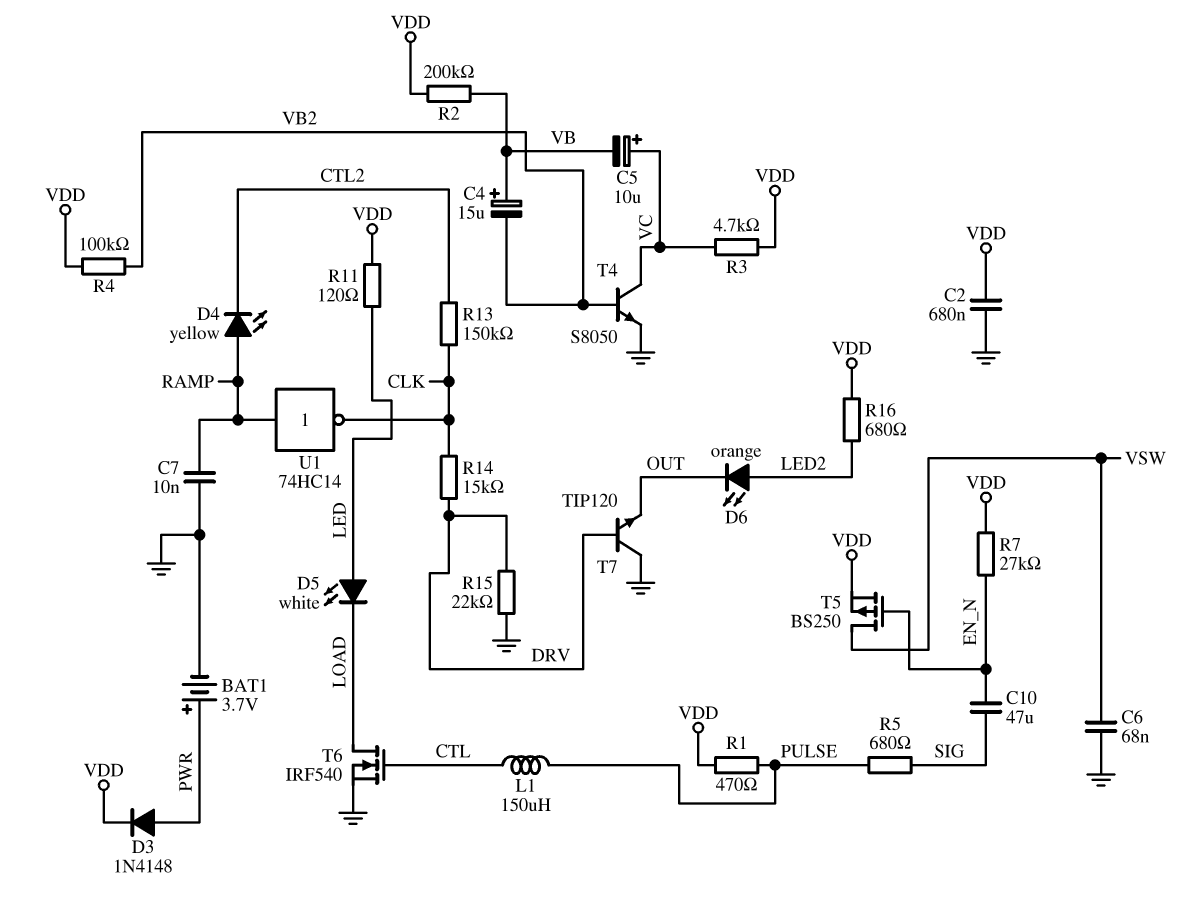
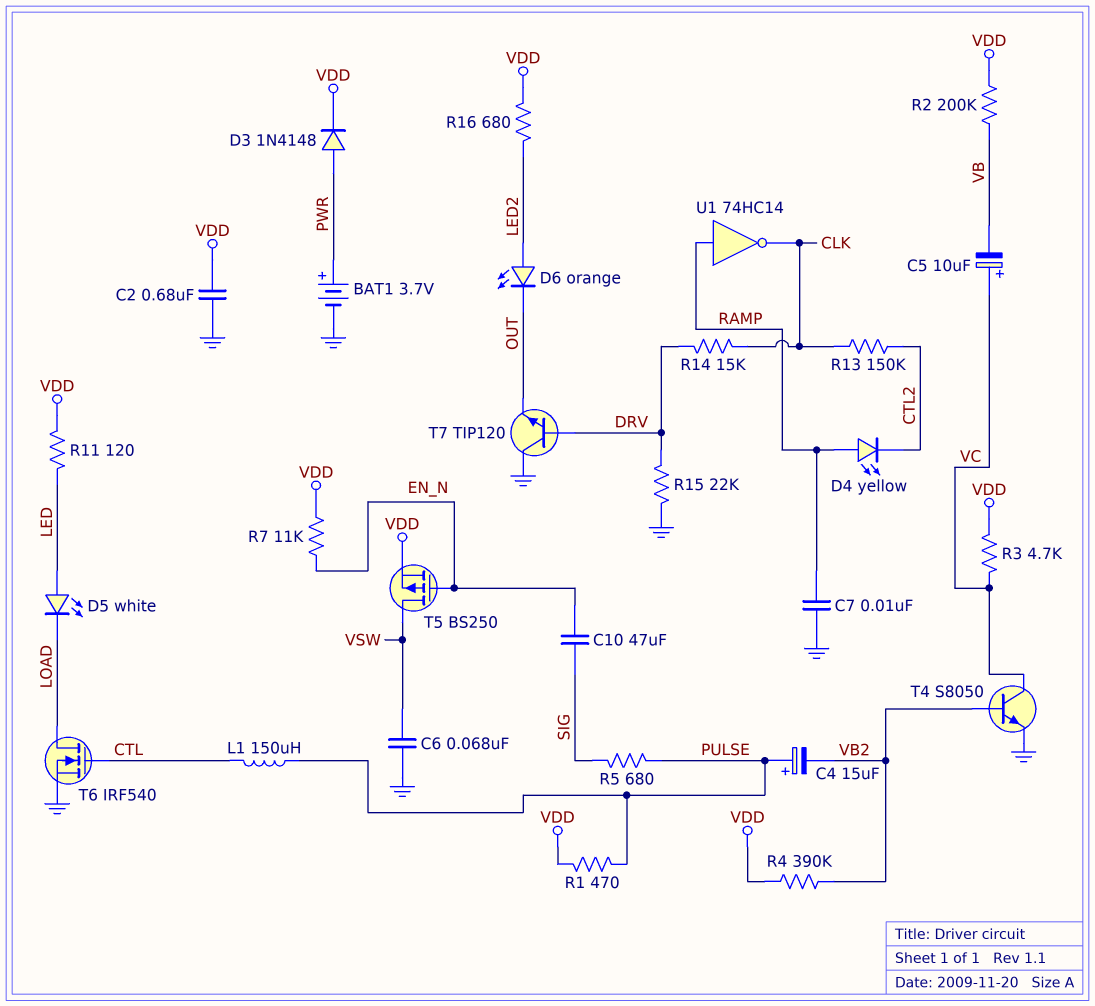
C4: 15uF (plus VB, minus VB2) -> 15uF (plus PULSE, minus VB2)
R4: 100k (VB2, VDD) -> 390k (VB2, VDD)
R7: 27k (EN_N, VDD) -> 11k (EN_N, VDD)

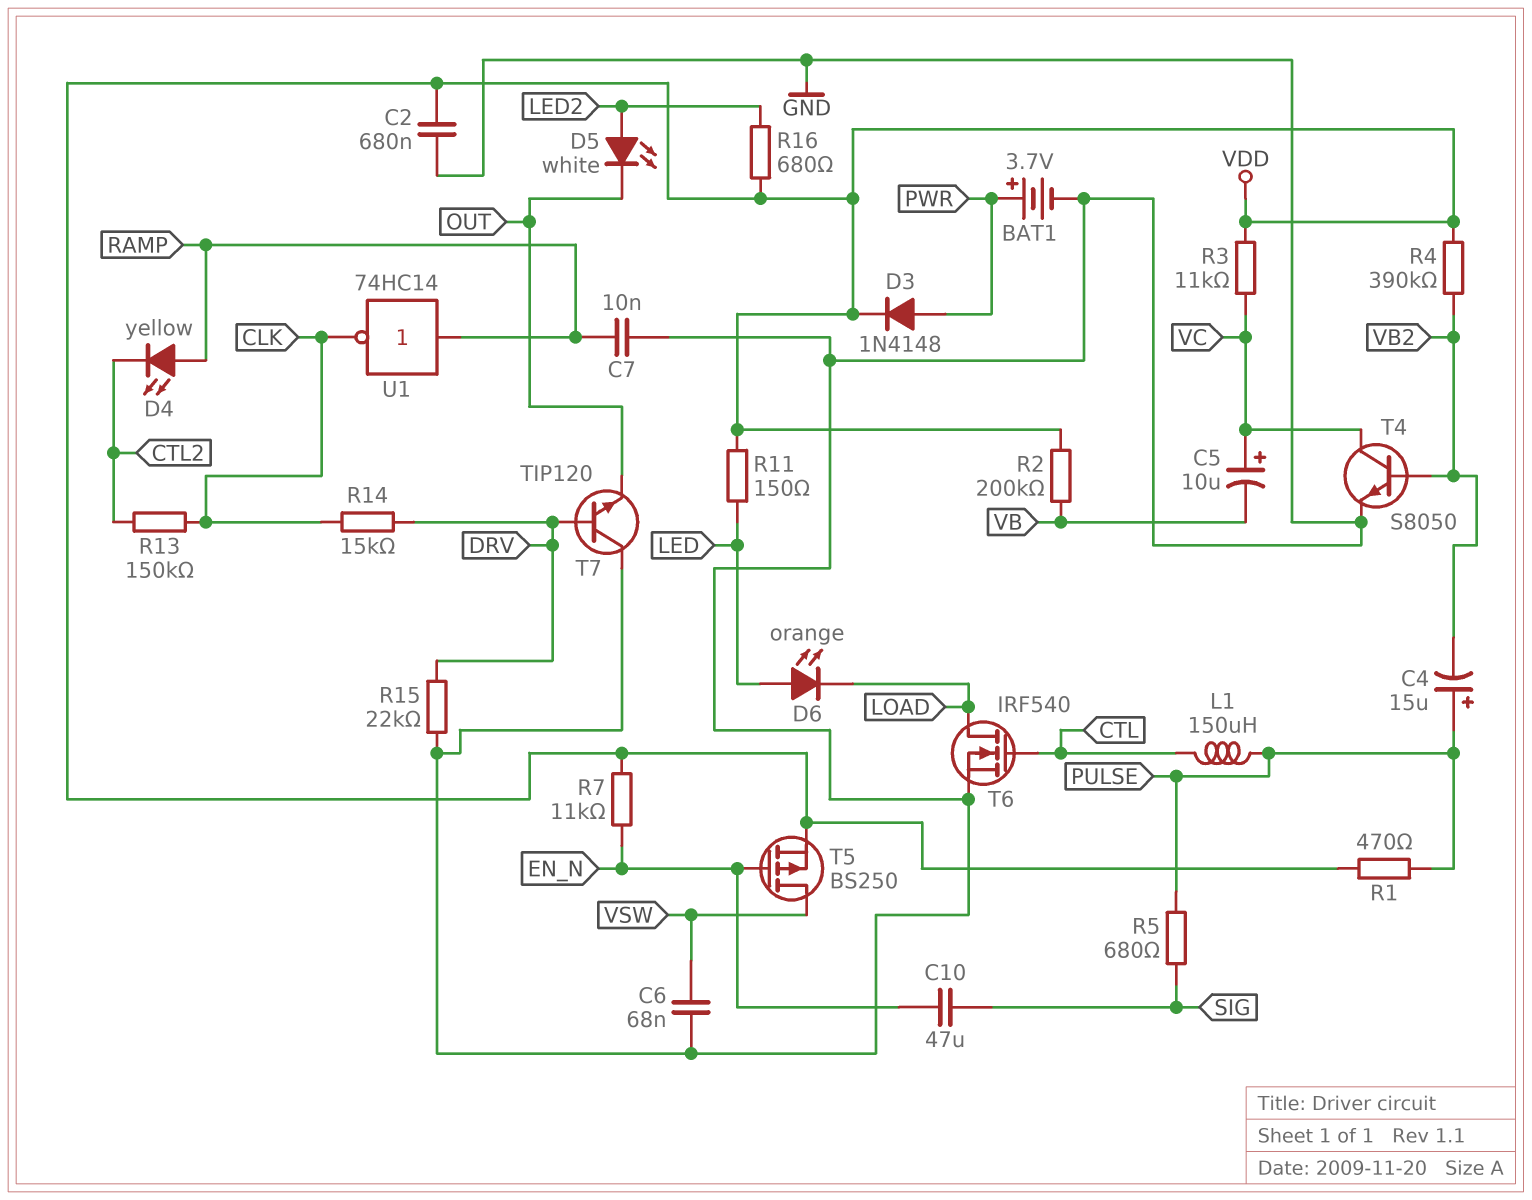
D5: LED white (A LED, K LOAD) -> LED white (A LED2, K OUT)
D6: LED orange (A LED2, K OUT) -> LED orange (A LED, K LOAD)
R3: 4.7k (VC, VDD) -> 11k (VC, VDD)
R11: 120 (LED, VDD) -> 150 (LED, VDD)

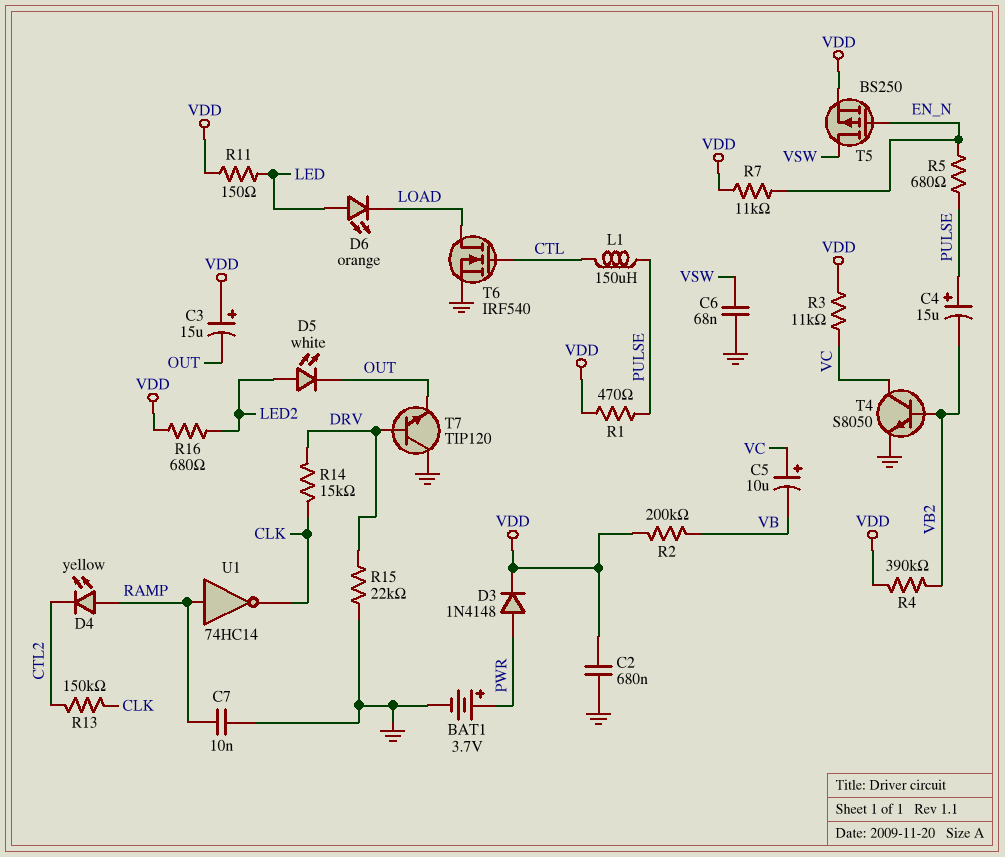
C3: none -> 15uF (plus VDD, minus OUT)
C10: 47uF (EN_N, SIG) -> none
R5: 680 (PULSE, SIG) -> 680 (EN_N, PULSE)

